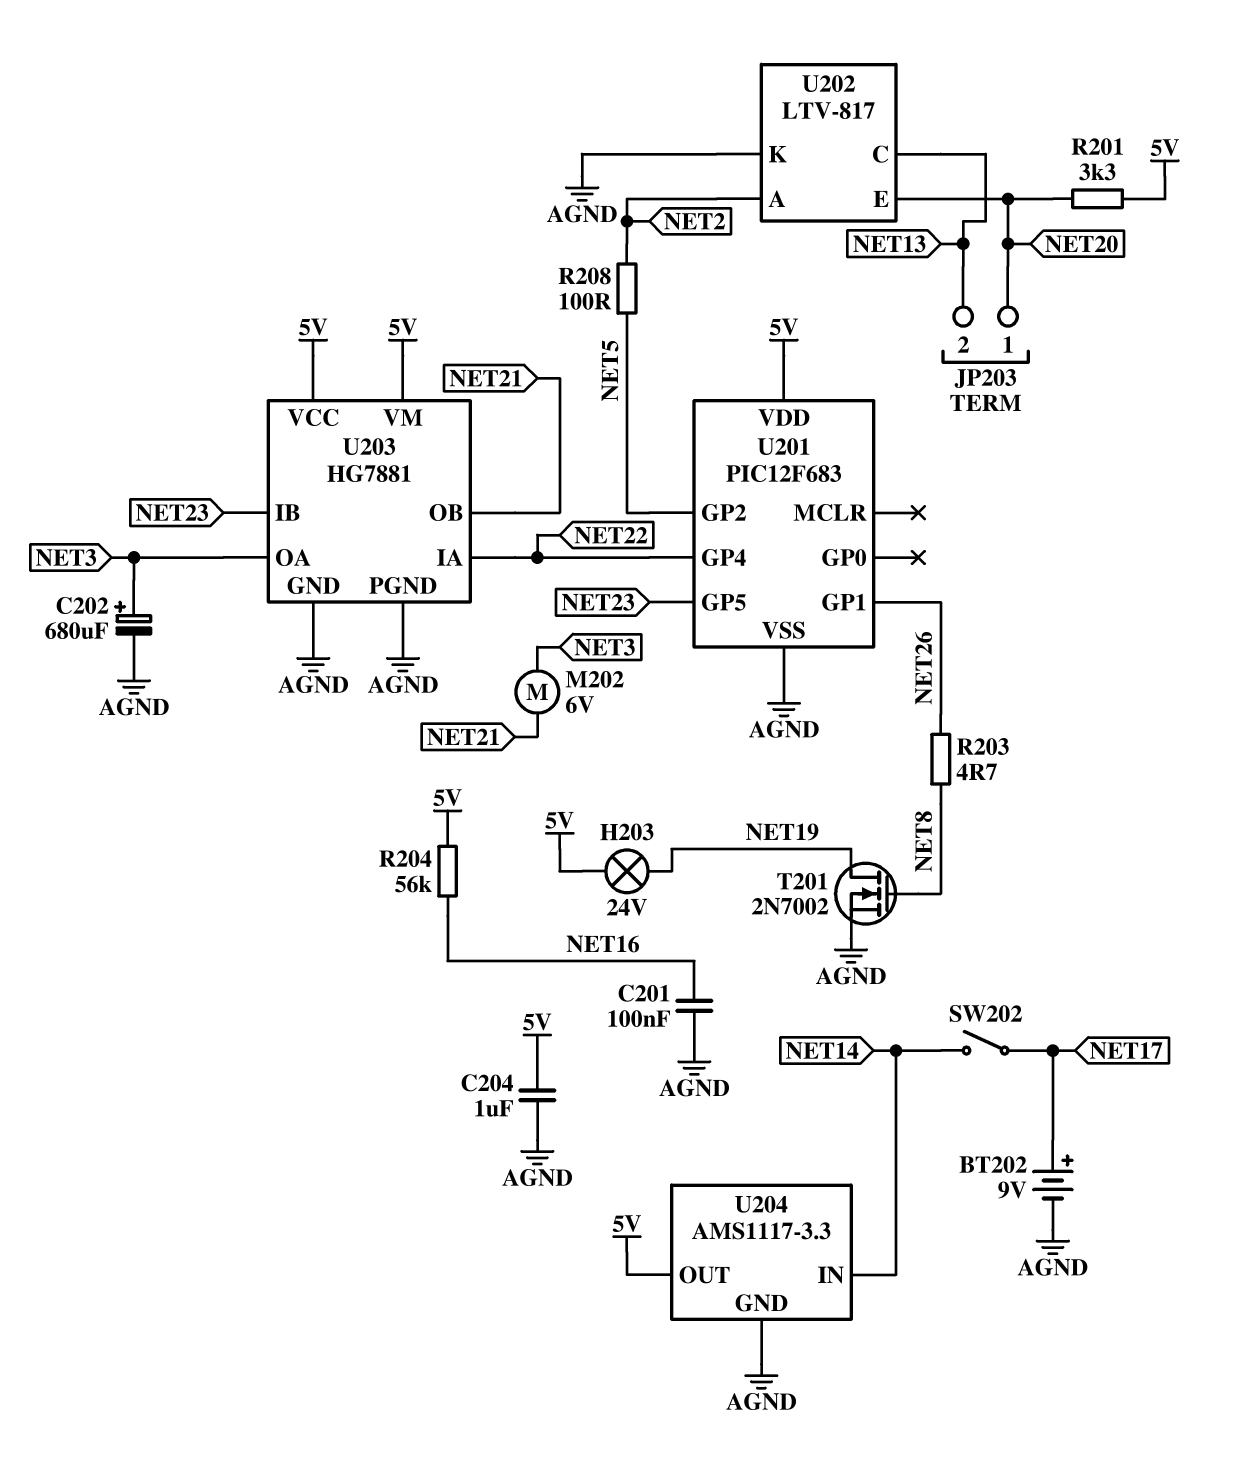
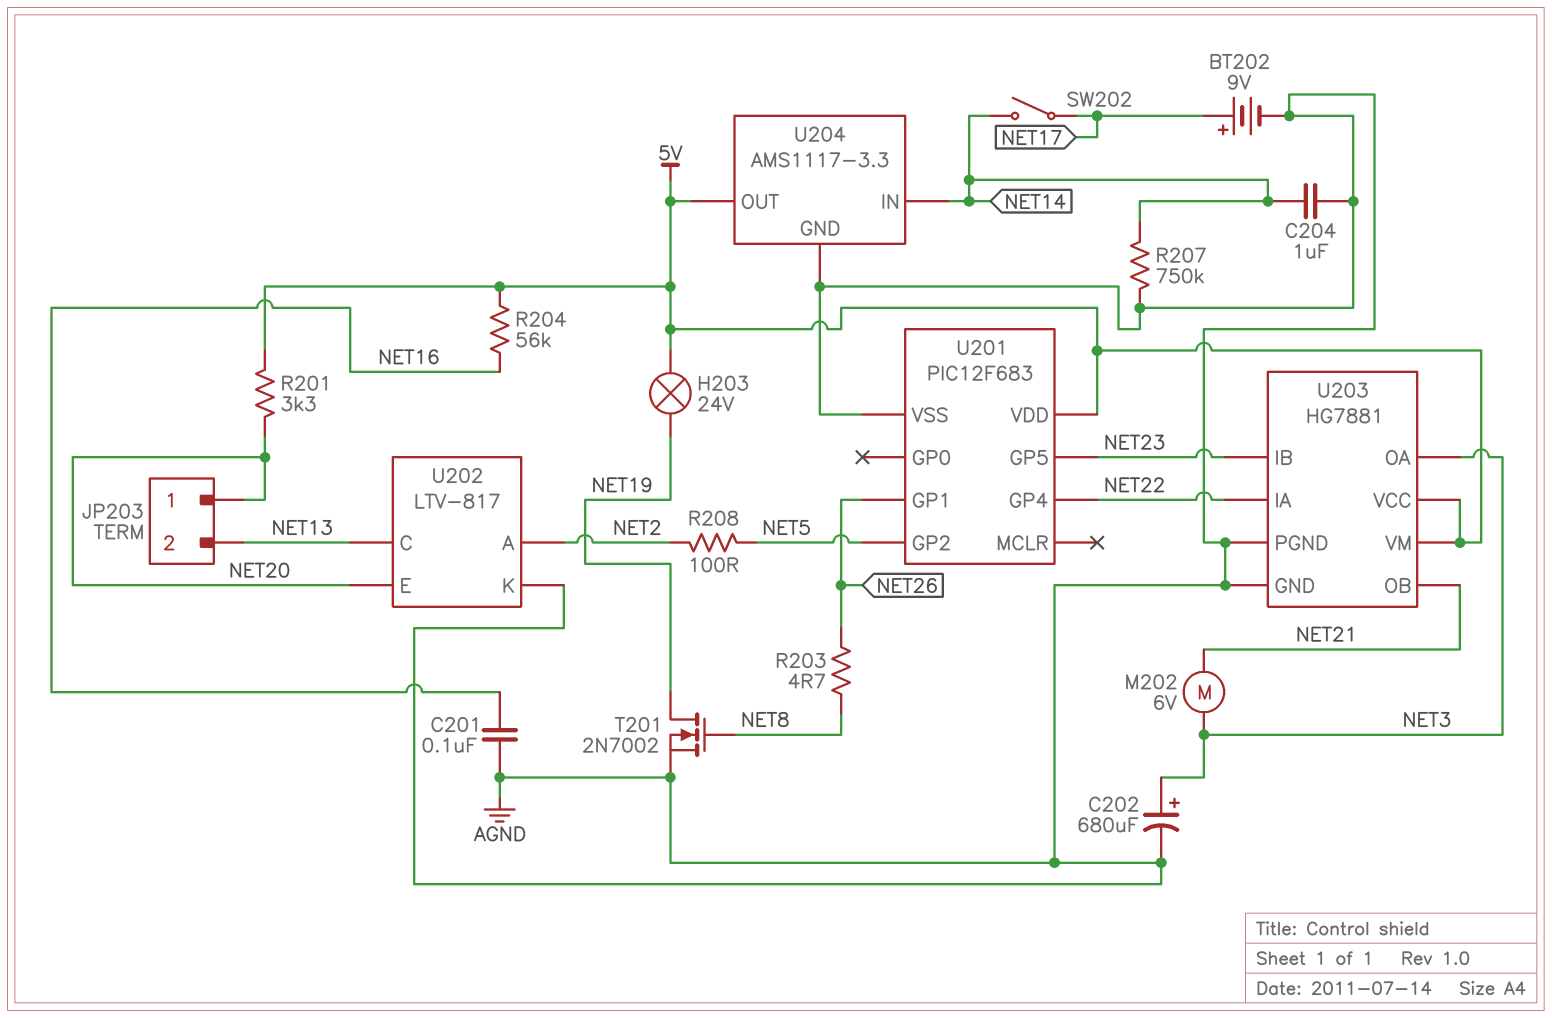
C204: 1uF (5V, AGND) -> 1uF (AGND, NET14)
R207: none -> 750k (AGND, NET14)

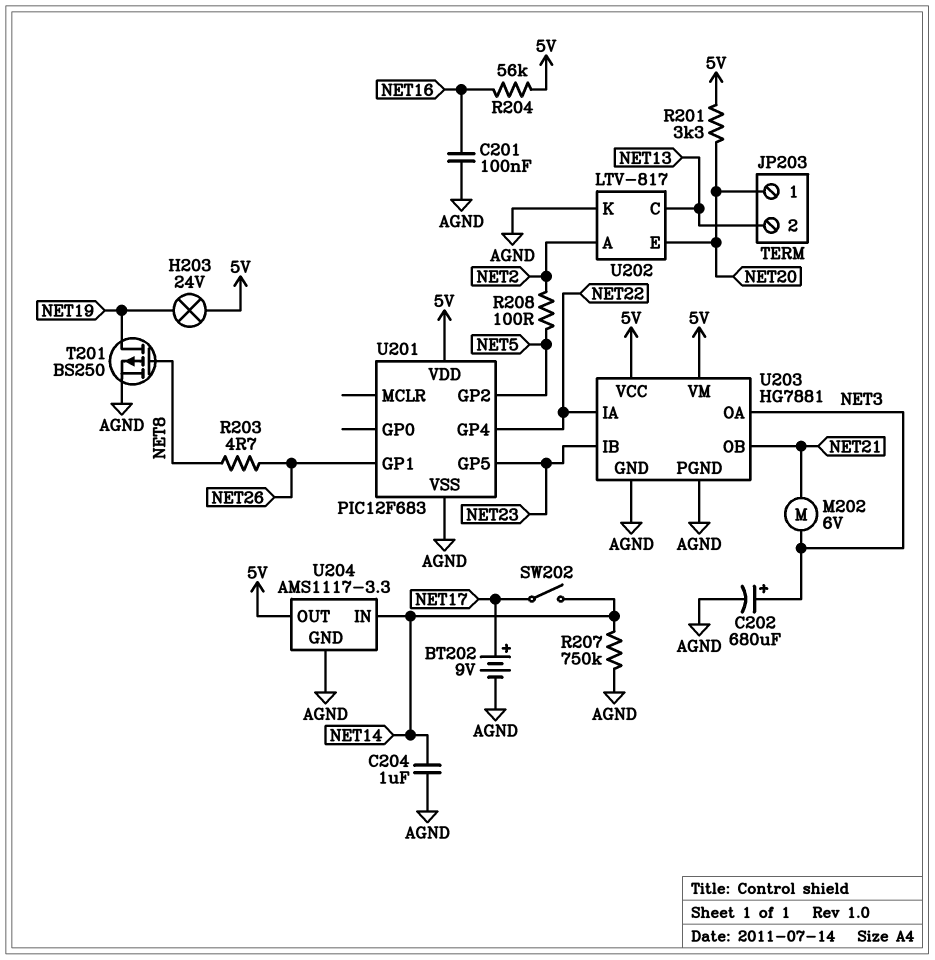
T201: NMOS 2N7002 (G NET8, D NET19, S AGND) -> PMOS BS250 (G NET8, D NET19, S AGND)

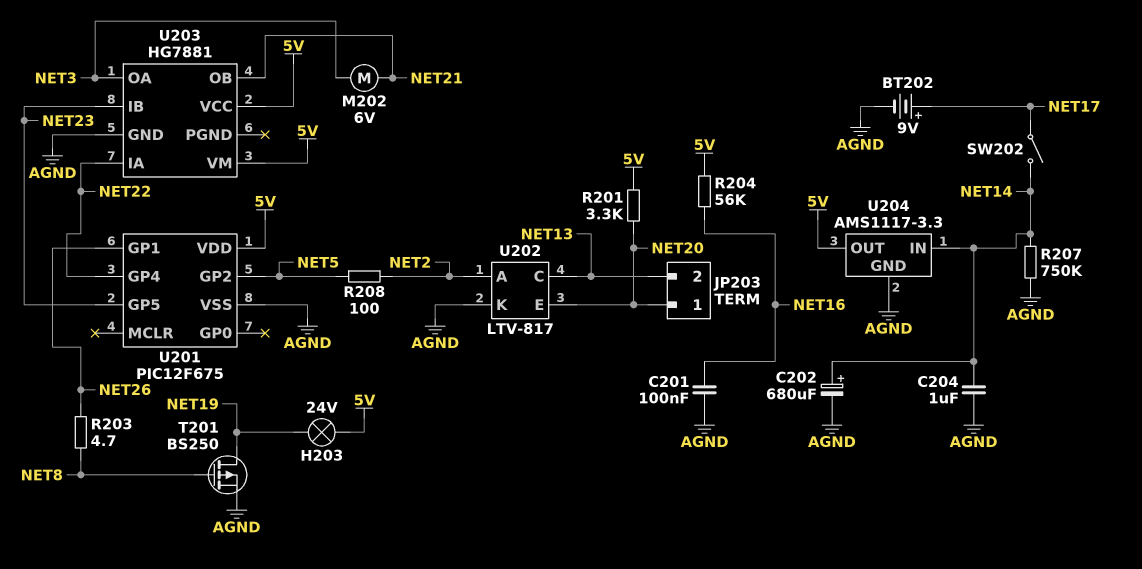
C202: 680uF (plus NET3, minus AGND) -> 680uF (plus NET14, minus AGND)
U201: PIC12F683 -> PIC12F675
U203 pin PGND: AGND -> none

